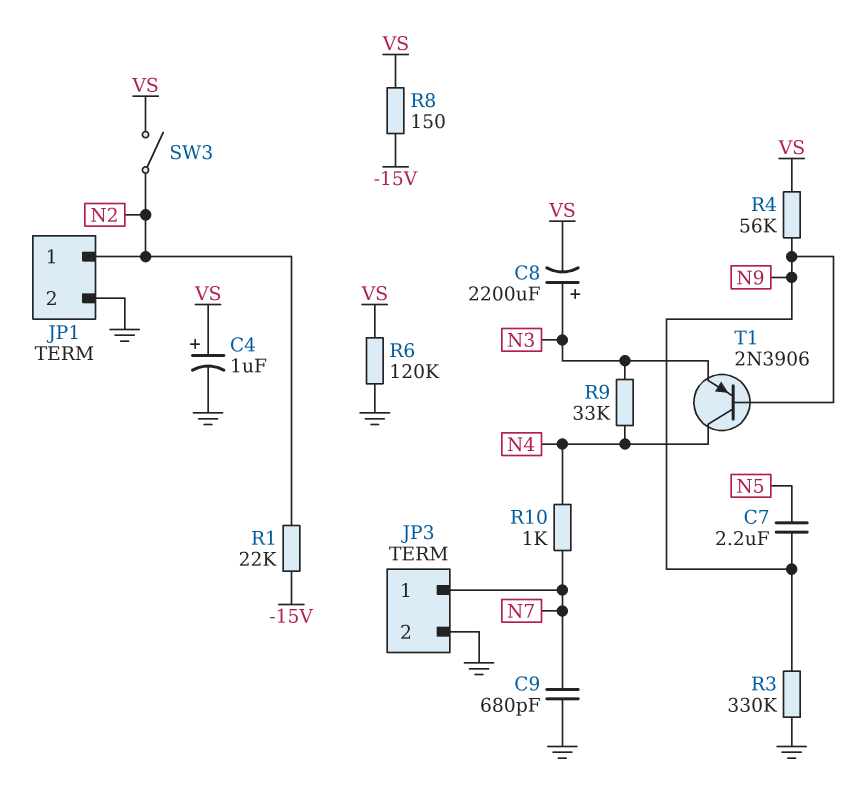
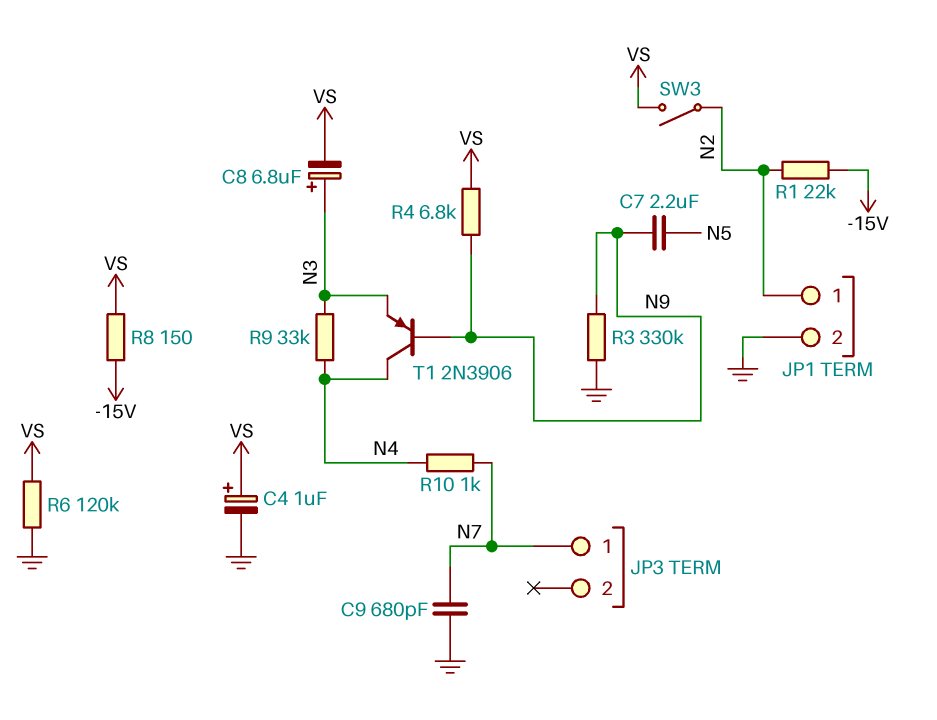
C8: 2200uF (plus N3, minus VS) -> 6.8uF (plus N3, minus VS)
JP3 pin 2: GND -> none
R4: 56k (N9, VS) -> 6.8k (N9, VS)

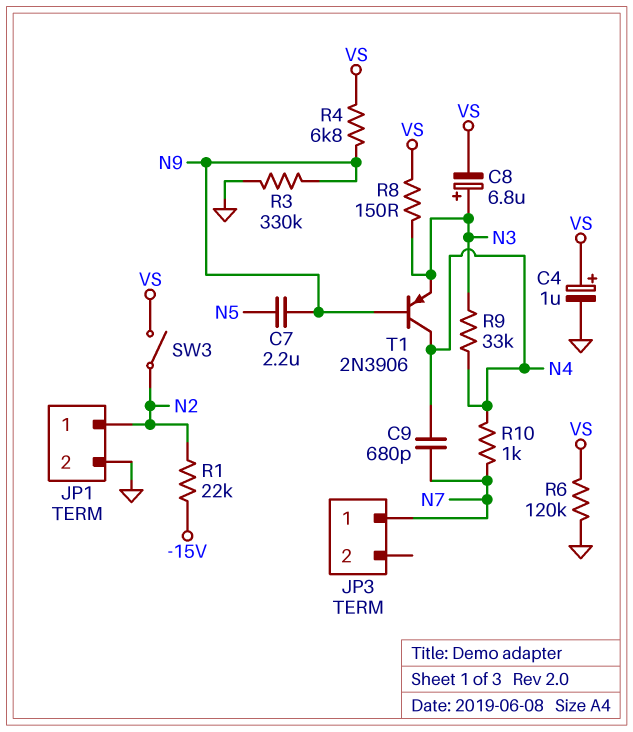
C9: 680pF (GND, N7) -> 680pF (N4, N7)
R8: 150 (-15V, VS) -> 150 (N3, VS)

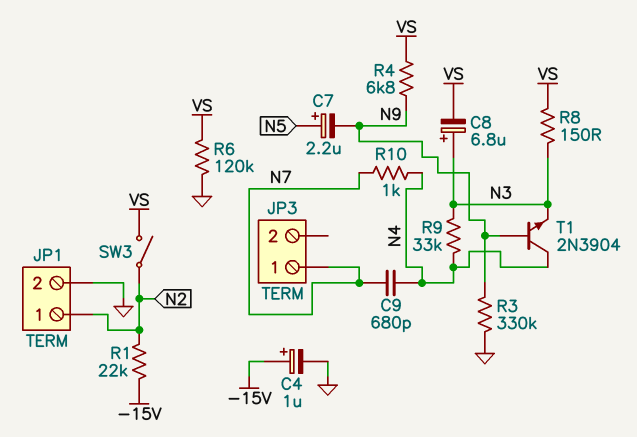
C4: 1uF (plus VS, minus GND) -> 1uF (plus -15V, minus GND)
C7: 2.2uF (N5, N9) -> 2.2uF (plus N5, minus N9)
T1: PNP 2N3906 (B N9, C N4, E N3) -> NPN 2N3904 (B N9, C N4, E N3)

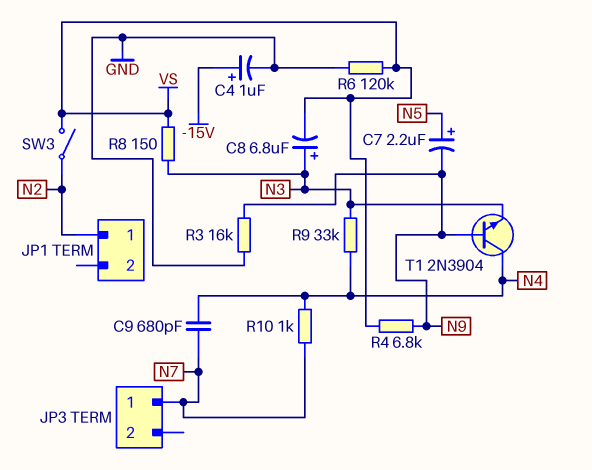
JP1 pin 2: GND -> none
R1: 22k (-15V, N2) -> none
R3: 330k (GND, N9) -> 16k (GND, N9)

